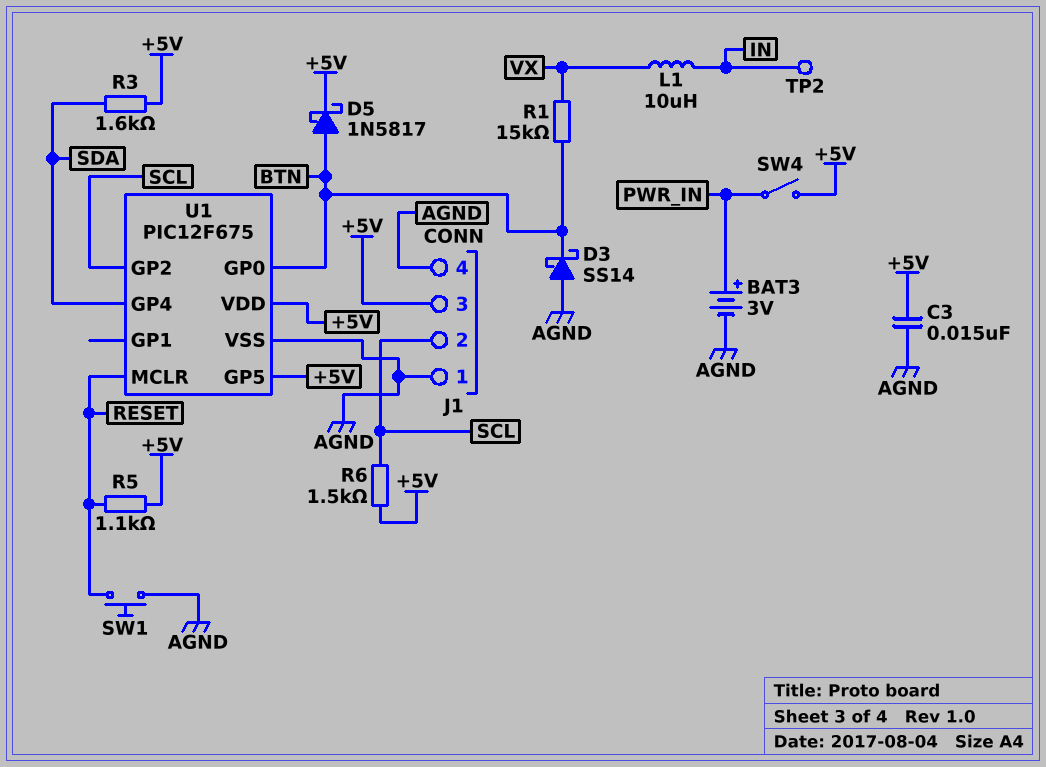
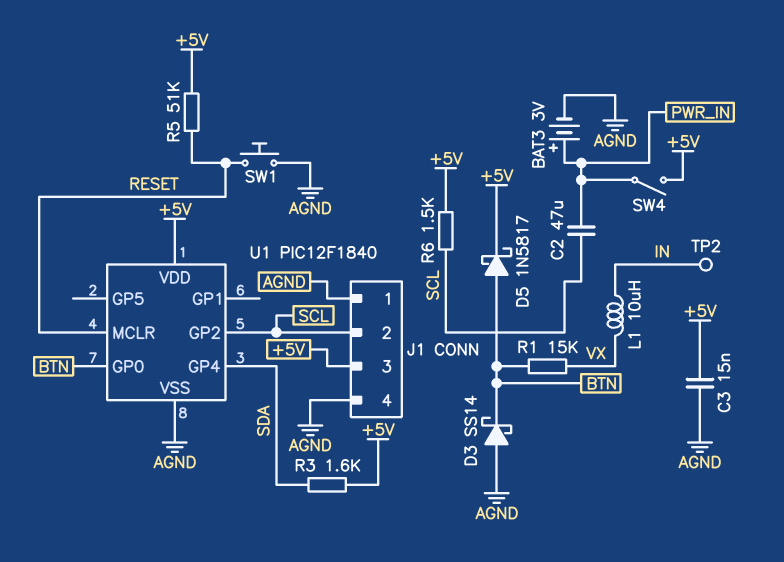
C2: none -> 47uF (PWR_IN, SCL)
R5: 1.1k (+5V, RESET) -> 51k (+5V, RESET)
U1: PIC12F675 -> PIC12F1840
U1 pin GP5: +5V -> none

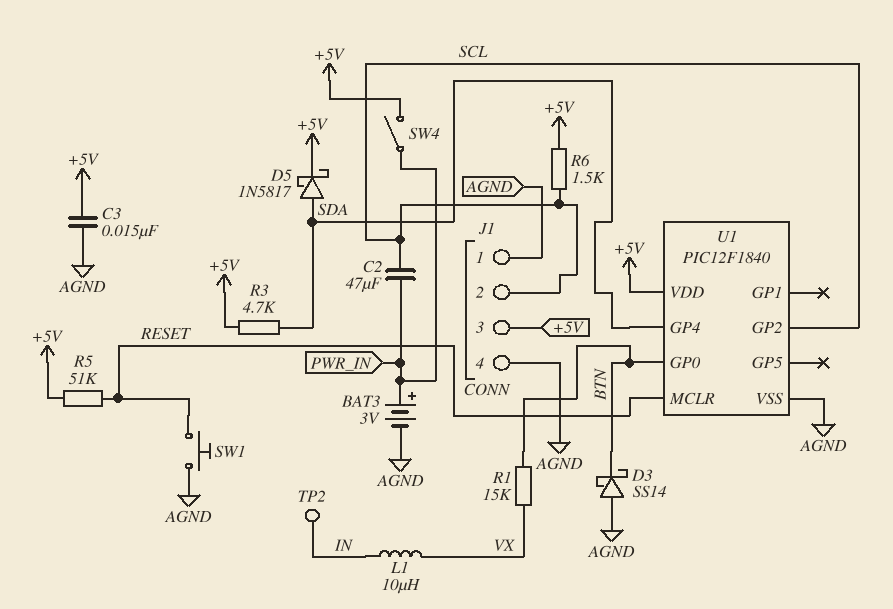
D5: schottky 1N5817 (A BTN, K +5V) -> schottky 1N5817 (A SDA, K +5V)
R3: 1.6k (+5V, SDA) -> 4.7k (+5V, SDA)

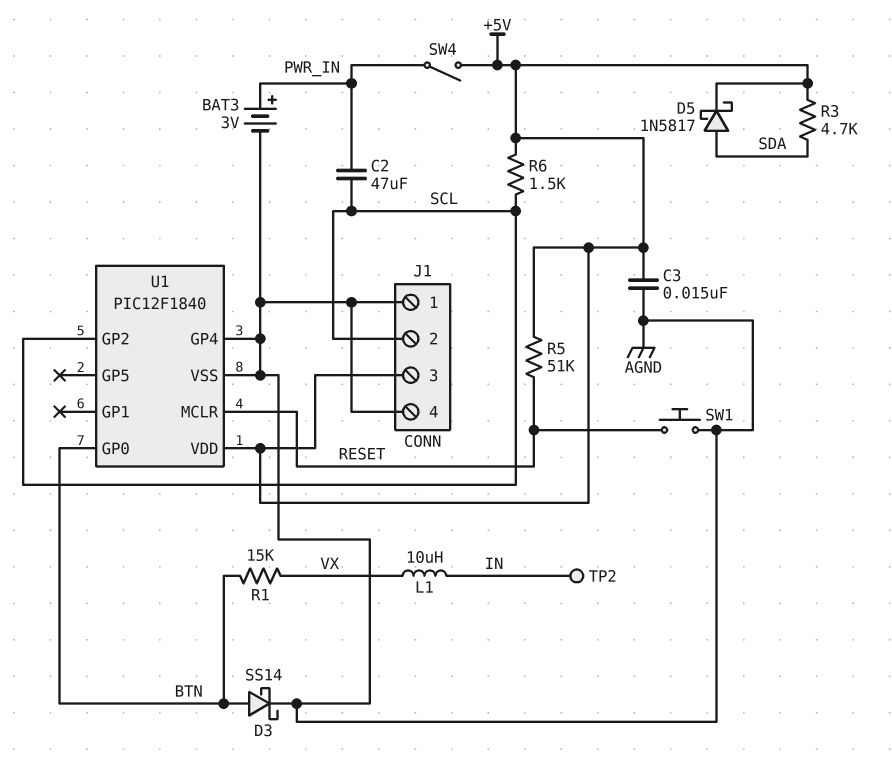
D3: schottky SS14 (A AGND, K BTN) -> schottky SS14 (A BTN, K AGND)
U1 pin GP4: SDA -> AGND

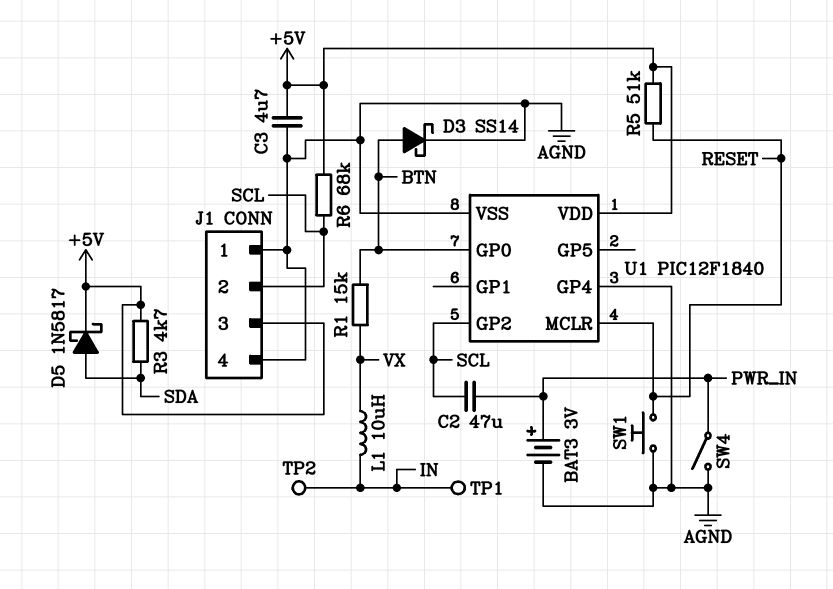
C3: 15nF (+5V, AGND) -> 4.7uF (+5V, AGND)
R6: 1.5k (+5V, SCL) -> 68k (+5V, SCL)
SW4: switch (+5V, PWR_IN) -> switch (AGND, PWR_IN)
TP1: none -> test point (IN)

